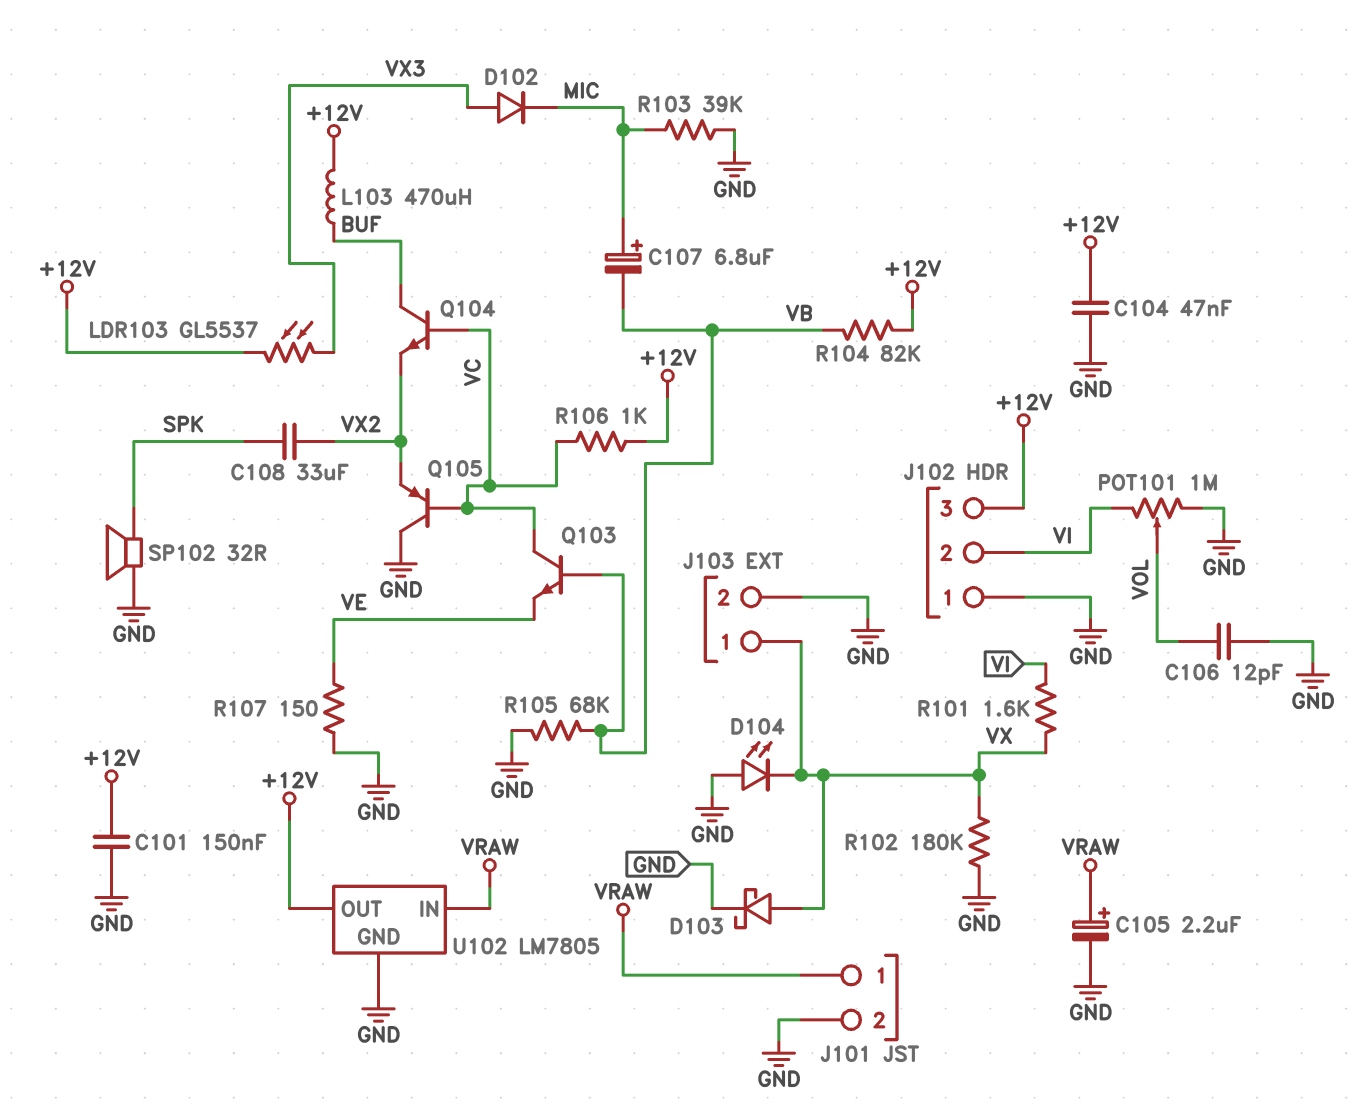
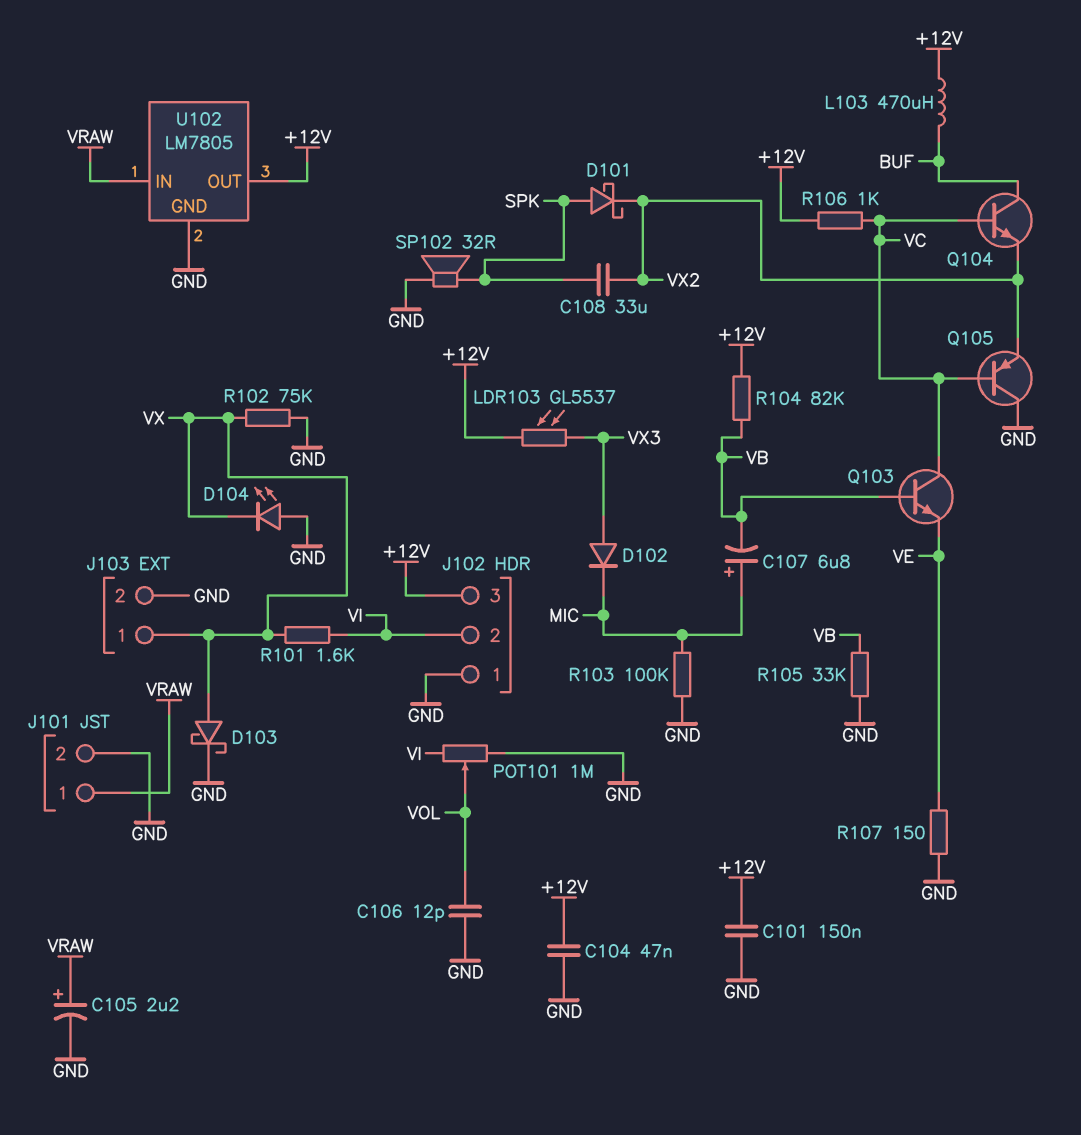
D101: none -> schottky (A SPK, K VX2)
R102: 180k (GND, VX) -> 75k (GND, VX)
R103: 39k (GND, MIC) -> 100k (GND, MIC)
R105: 68k (GND, VB) -> 33k (GND, VB)

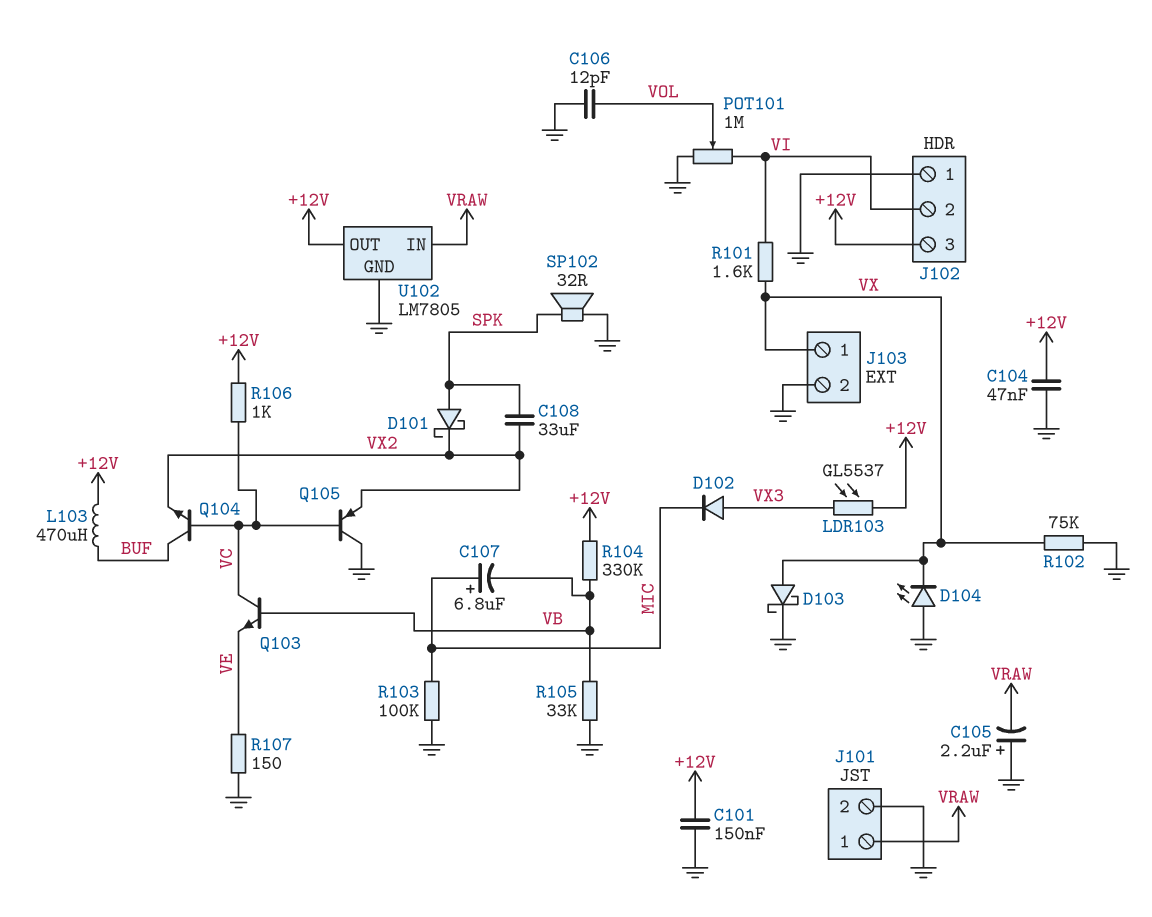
C105: 2.2uF (plus VRAW, minus GND) -> 2.2uF (plus GND, minus VRAW)
R104: 82k (+12V, VB) -> 330k (+12V, VB)

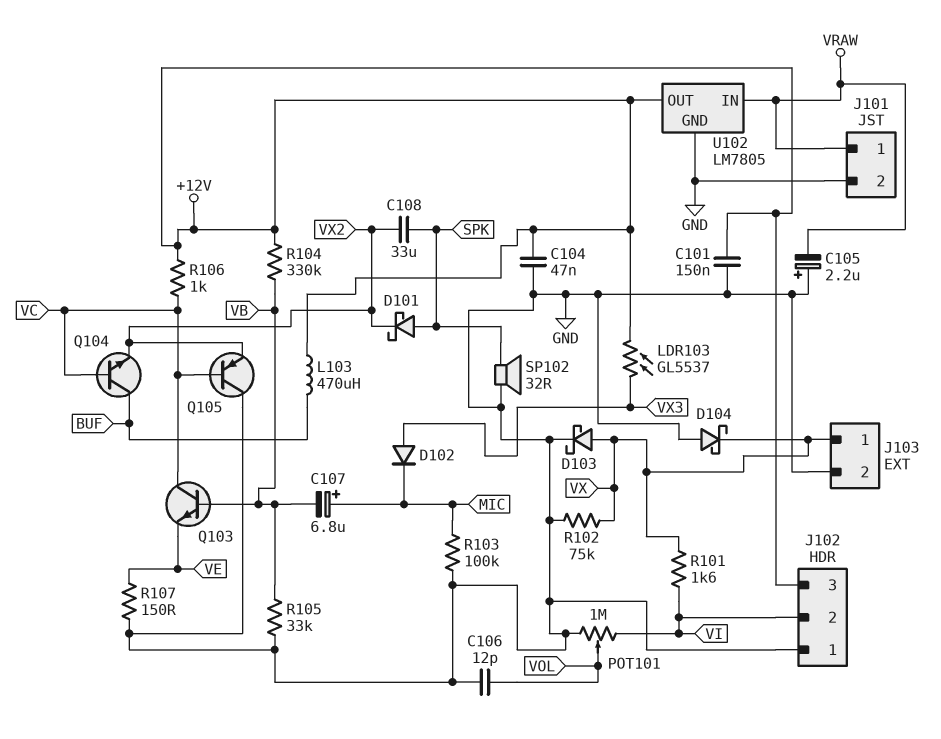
D104: LED (A GND, K VX) -> schottky (A GND, K VX)

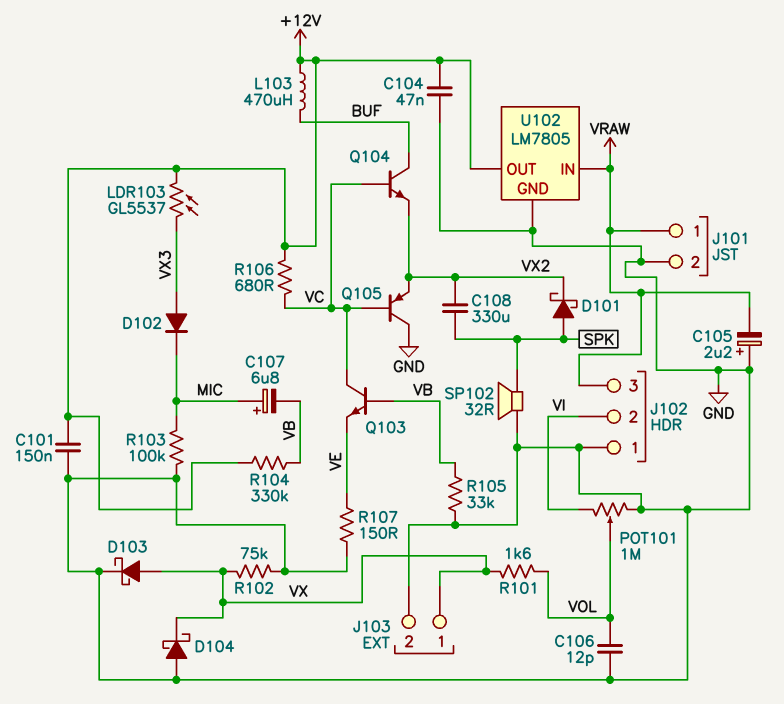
C108: 33uF (SPK, VX2) -> 330uF (SPK, VX2)
J102 pin 3: +12V -> VRAW
R101: 1.6k (VI, VX) -> 1.6k (VOL, VX)
R106: 1k (+12V, VC) -> 680 (+12V, VC)

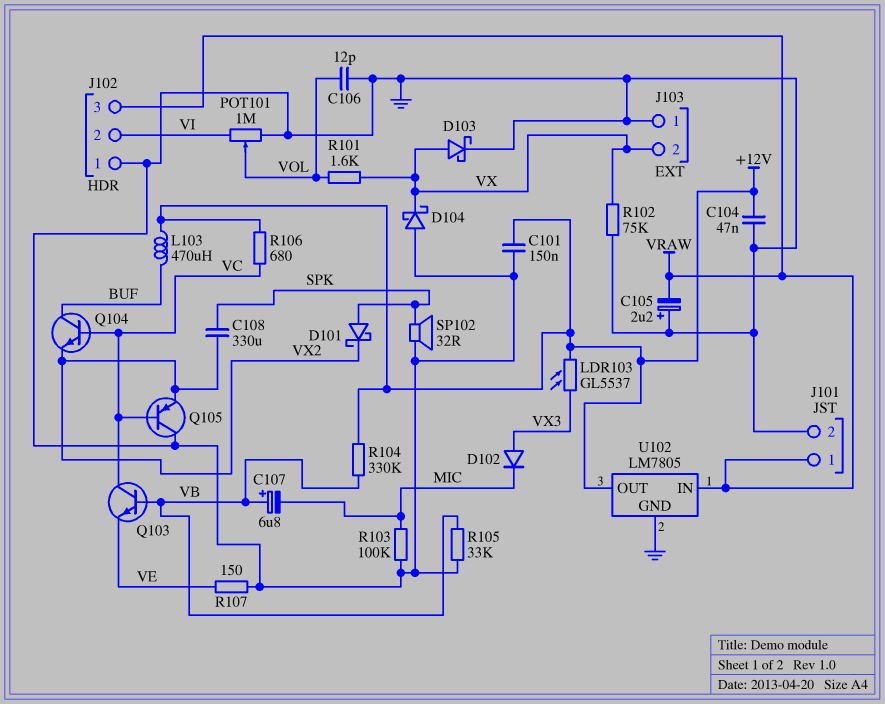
C107: 6.8uF (plus MIC, minus VB) -> 6.8uF (plus VB, minus MIC)
J103 pin 1: VX -> GND
J103 pin 2: GND -> VX

